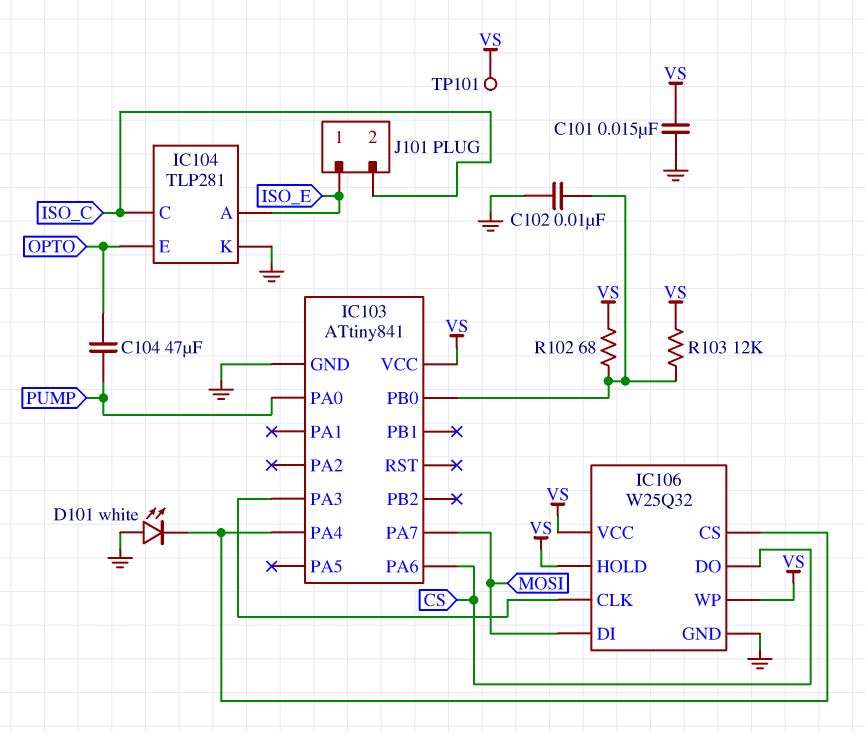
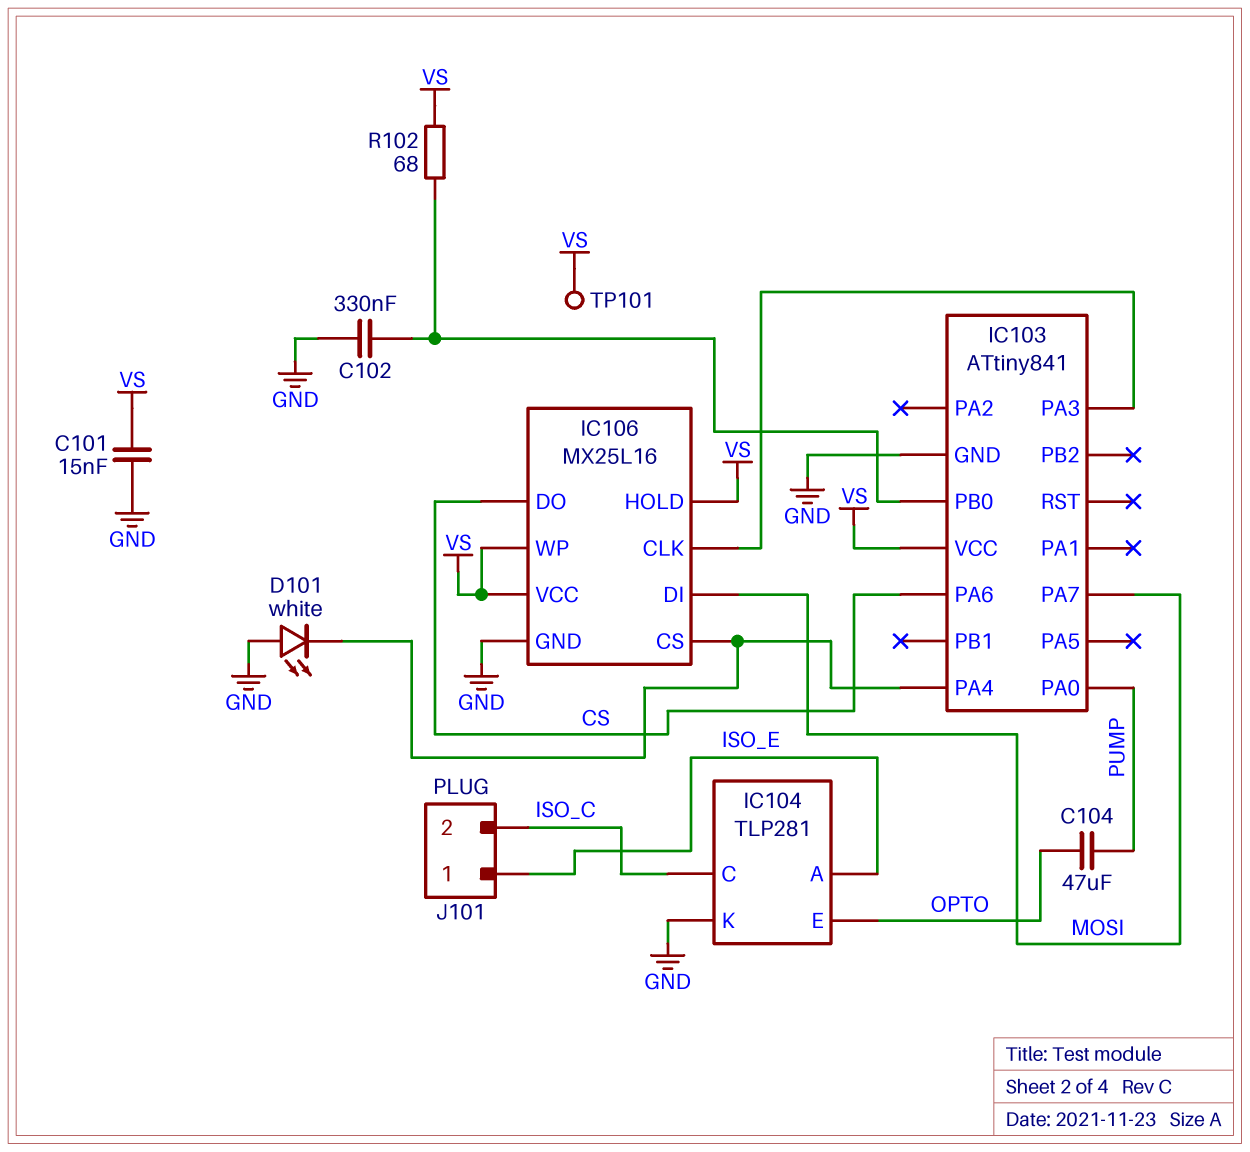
C102: 10nF (GND, IC103/PB0) -> 330nF (GND, IC103/PB0)
IC106: W25Q32 -> MX25L16
R103: 12k (IC103/PB0, VS) -> none

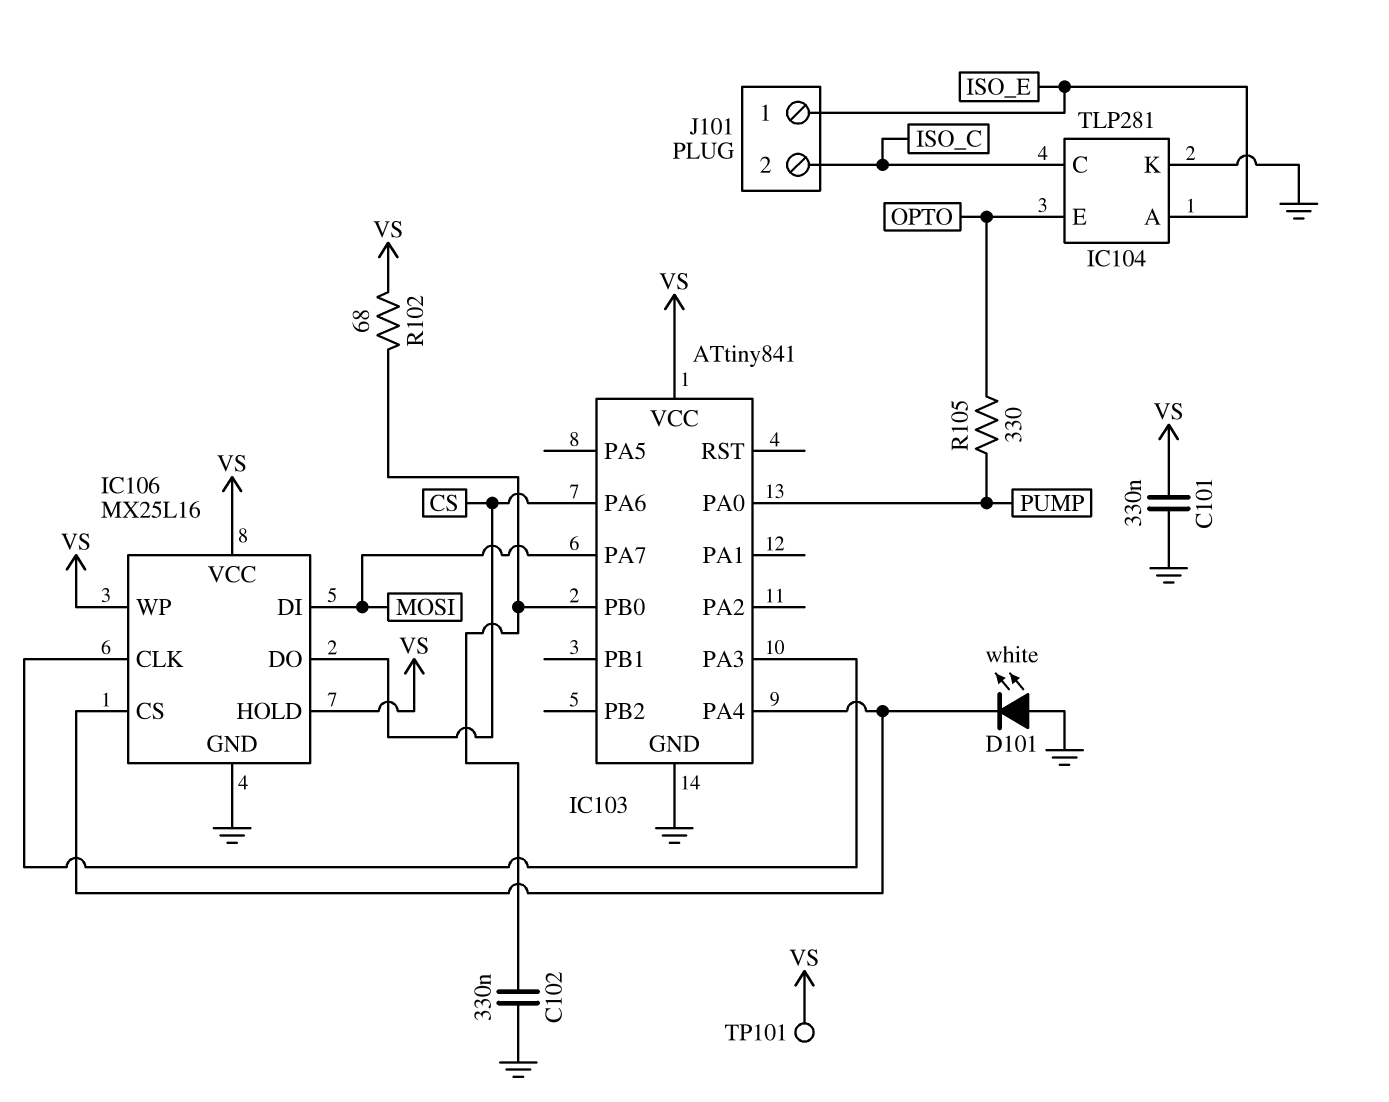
C101: 15nF (GND, VS) -> 330nF (GND, VS)
C104: 47uF (OPTO, PUMP) -> none
R105: none -> 330 (OPTO, PUMP)

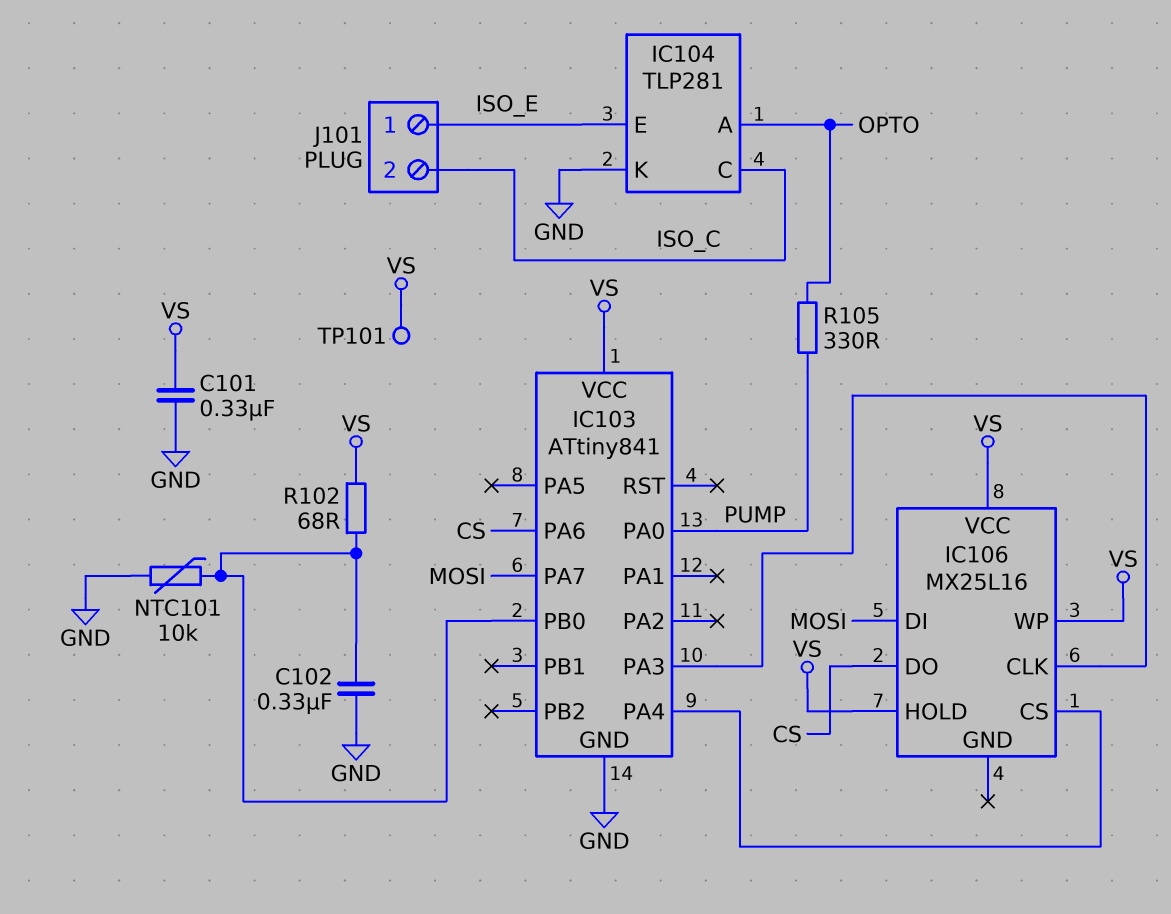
D101: LED white (A GND, K IC103/PA4) -> none
IC104 pin A: ISO_E -> OPTO
IC104 pin E: OPTO -> ISO_E
IC106 pin GND: GND -> none
NTC101: none -> 10k (GND, IC103/PB0)

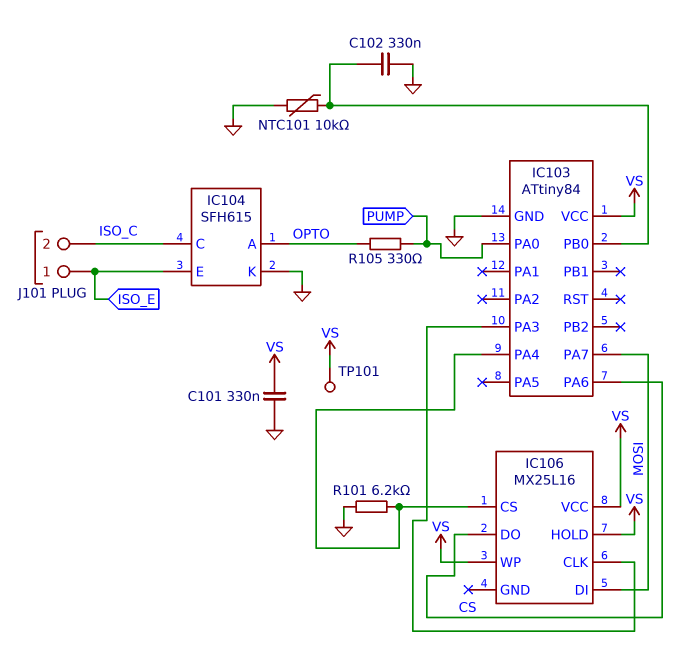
IC103: ATtiny841 -> ATtiny84
IC104: TLP281 -> SFH615
R101: none -> 6.2k (GND, IC103/PA4)
R102: 68 (IC103/PB0, VS) -> none

